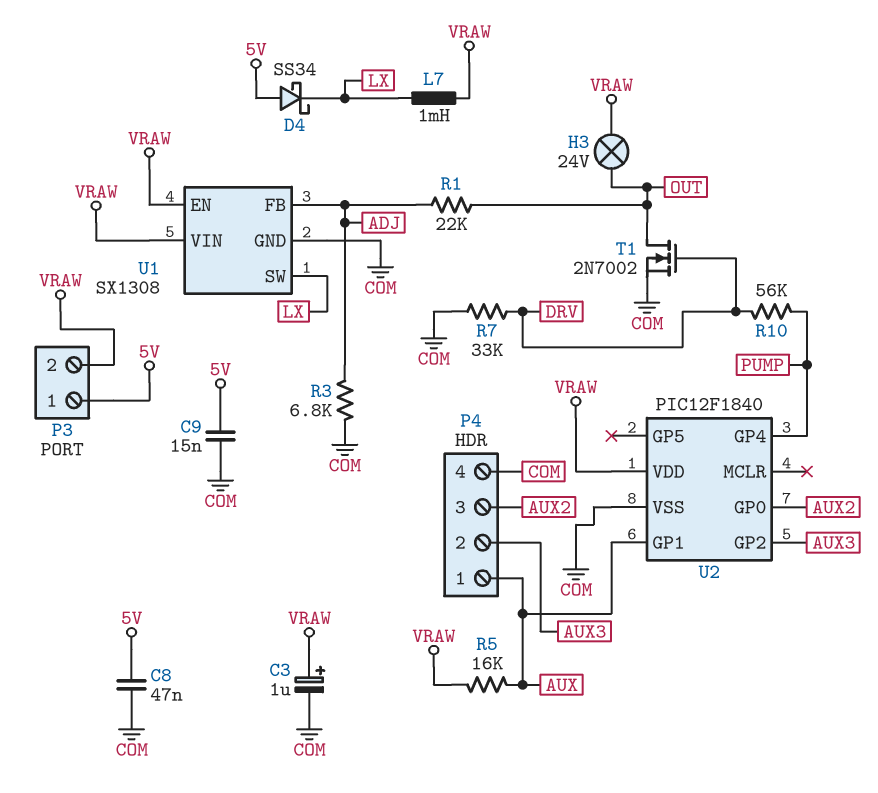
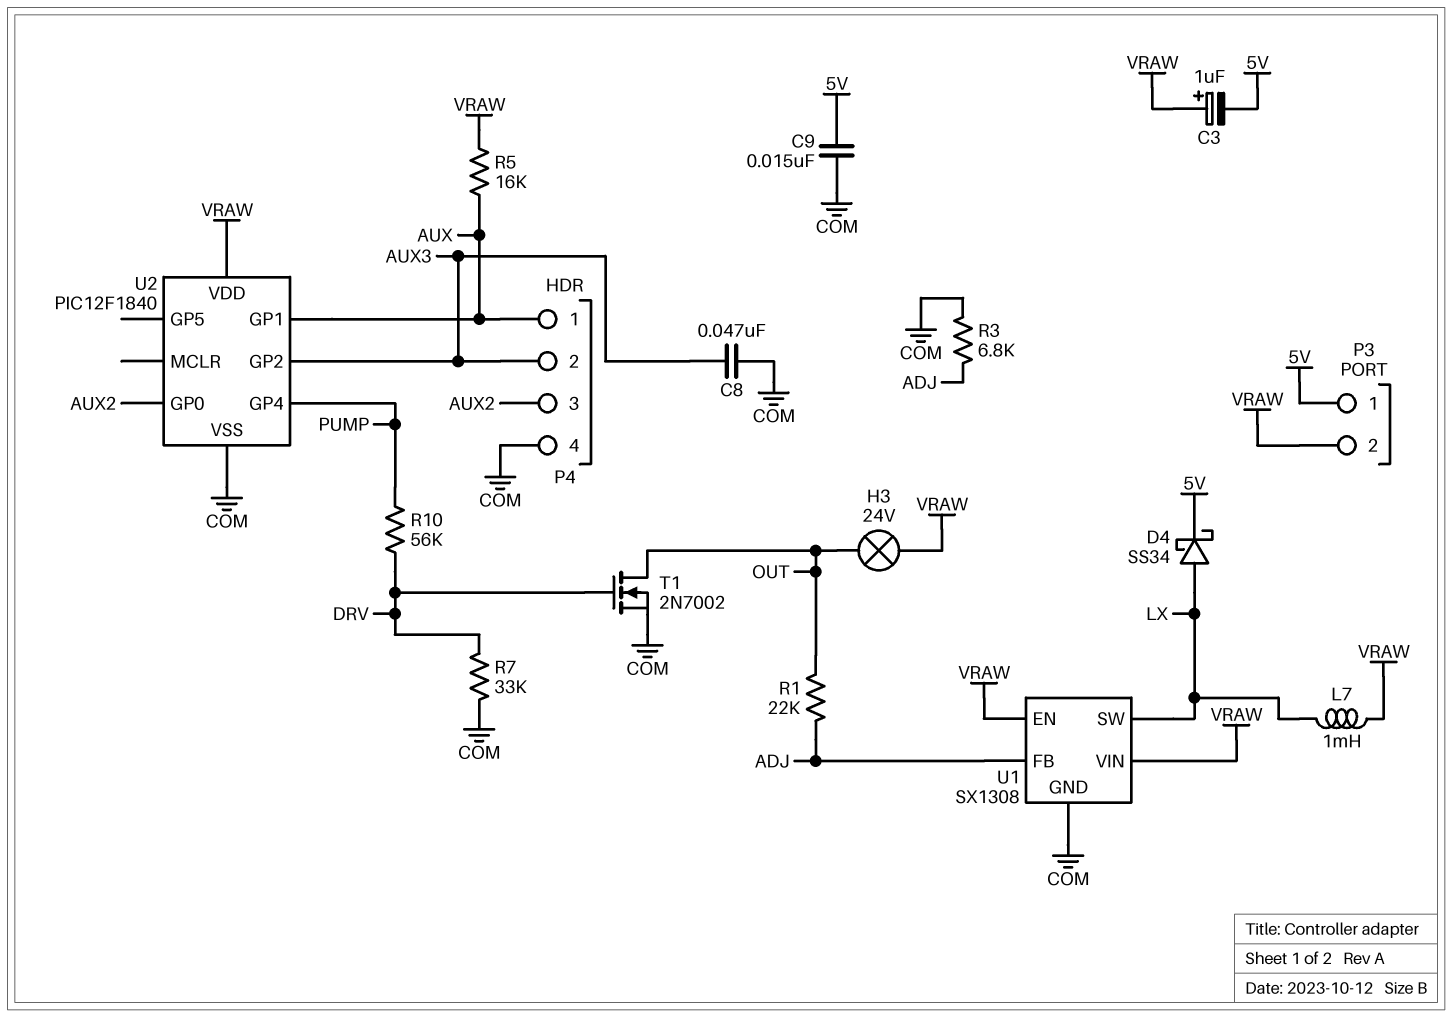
C3: 1uF (plus VRAW, minus COM) -> 1uF (plus VRAW, minus 5V)
C8: 47nF (5V, COM) -> 47nF (AUX3, COM)
D4: schottky SS34 (A 5V, K LX) -> schottky SS34 (A LX, K 5V)

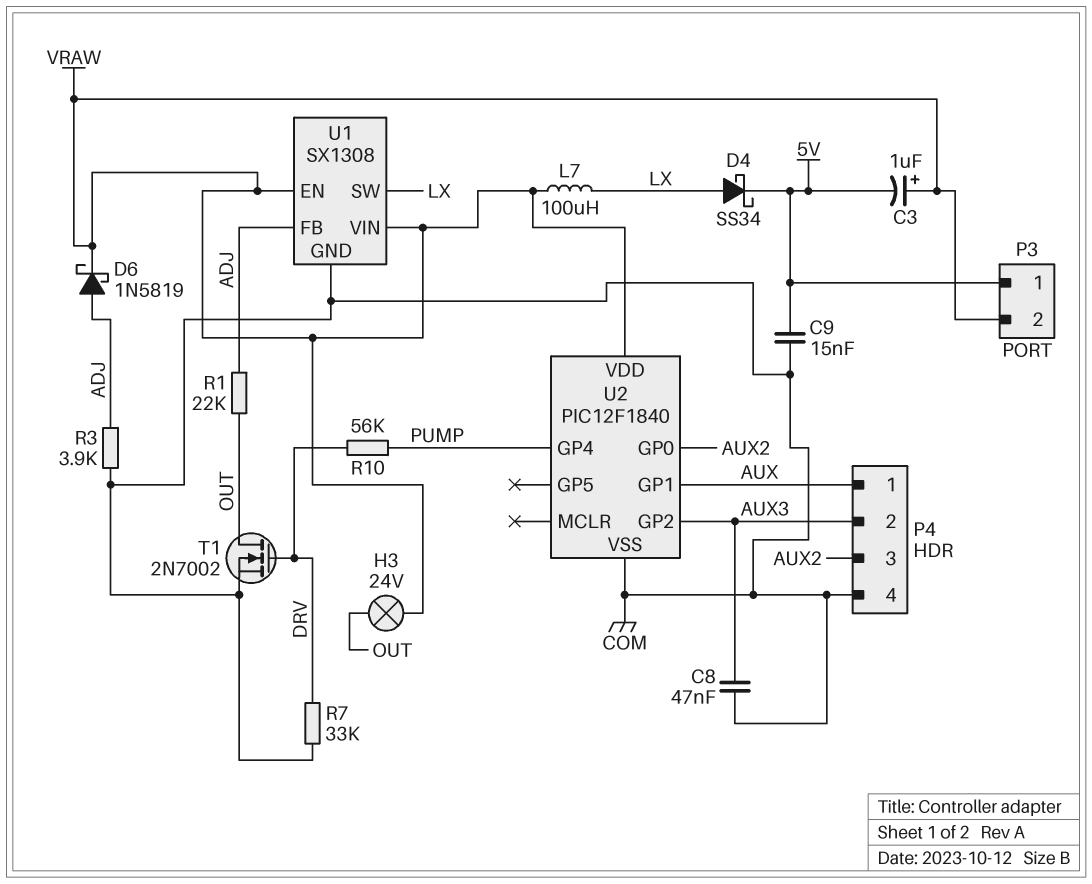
D6: none -> schottky 1N5819 (A ADJ, K VRAW)
L7: 1mH (LX, VRAW) -> 100uH (LX, VRAW)
R3: 6.8k (ADJ, COM) -> 3.9k (ADJ, COM)
R5: 16k (AUX, VRAW) -> none

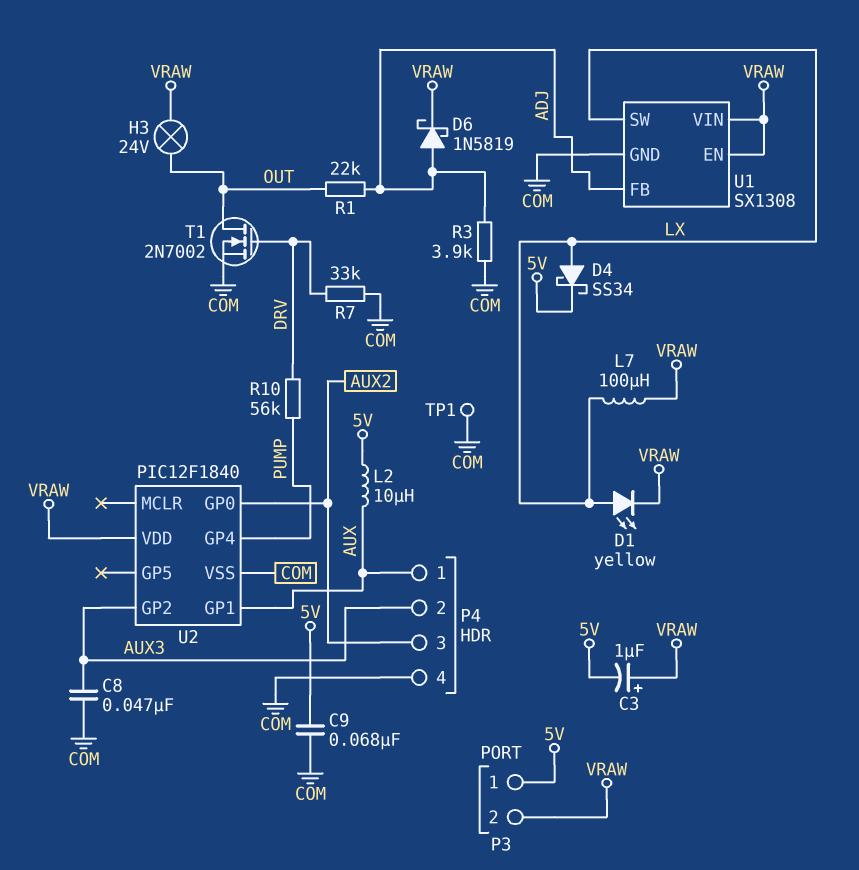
C9: 15nF (5V, COM) -> 68nF (5V, COM)
D1: none -> LED yellow (A LX, K VRAW)
L2: none -> 10uH (5V, AUX)
TP1: none -> test point (COM)

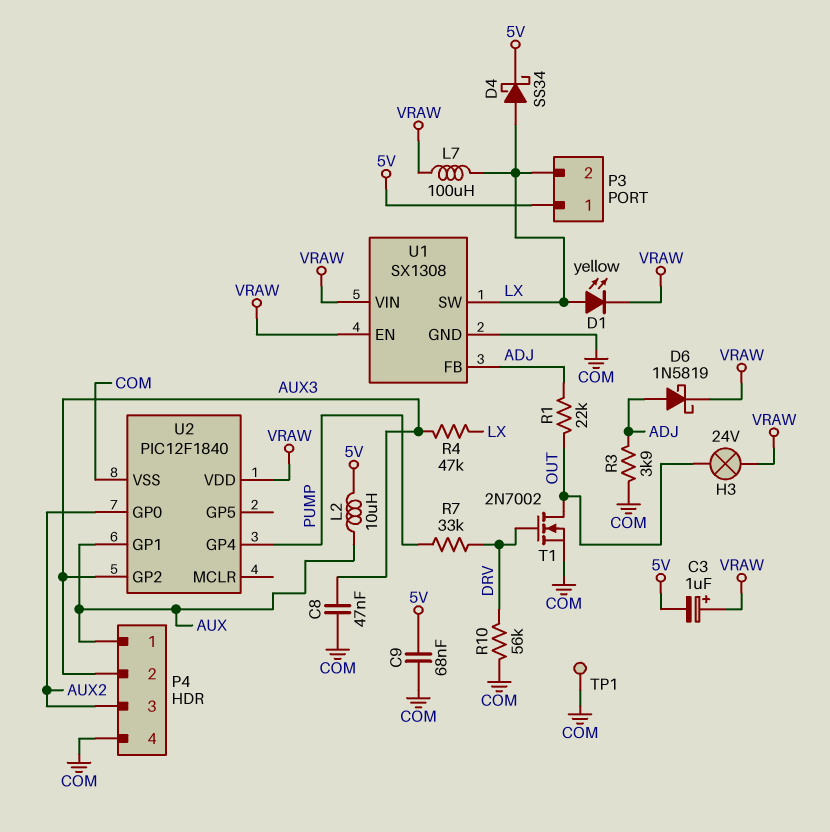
P3 pin 2: VRAW -> LX
R4: none -> 47k (AUX3, LX)
R7: 33k (COM, DRV) -> 33k (DRV, PUMP)
R10: 56k (DRV, PUMP) -> 56k (COM, DRV)

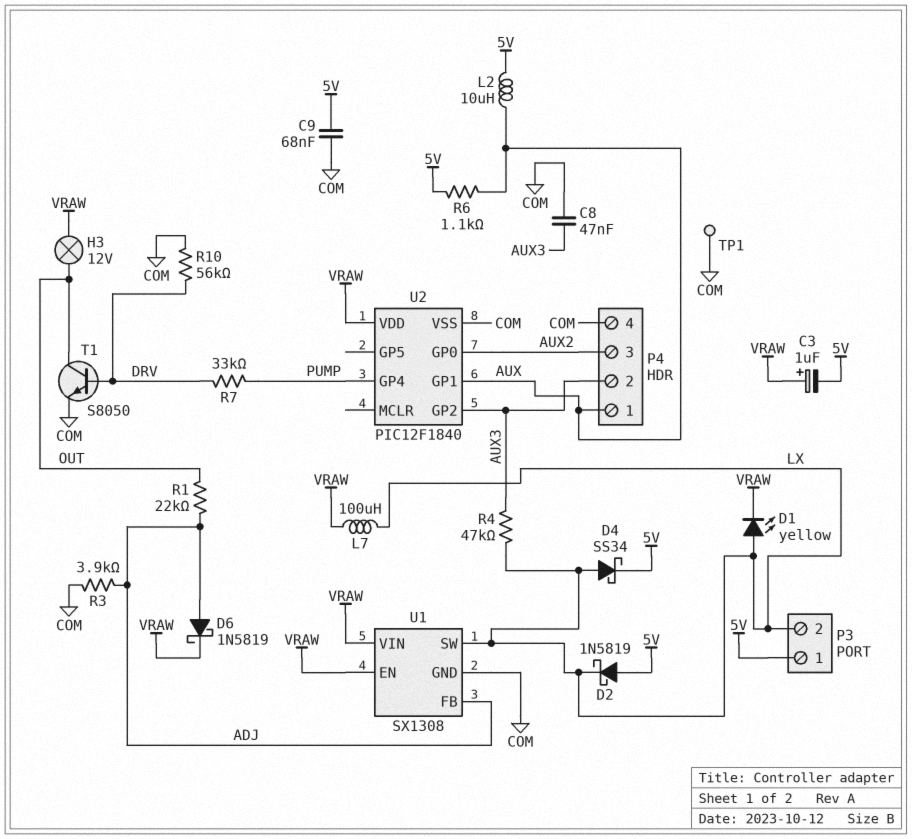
D2: none -> schottky 1N5819 (A 5V, K LX)
H3: lamp 24V (OUT, VRAW) -> lamp 12V (OUT, VRAW)
R6: none -> 1.1k (5V, AUX)
T1: NMOS 2N7002 (G DRV, D OUT, S COM) -> NPN S8050 (B DRV, C OUT, E COM)

